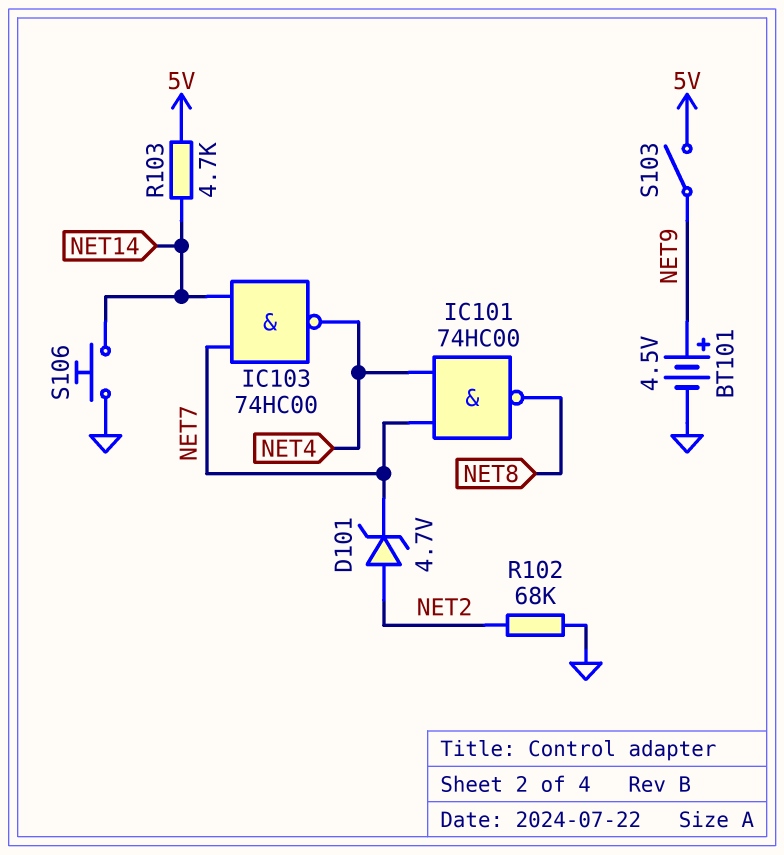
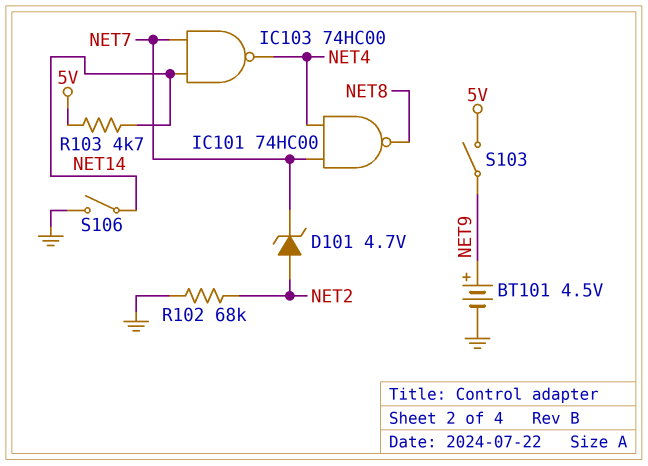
S106: button (GND, NET14) -> switch (GND, NET14)

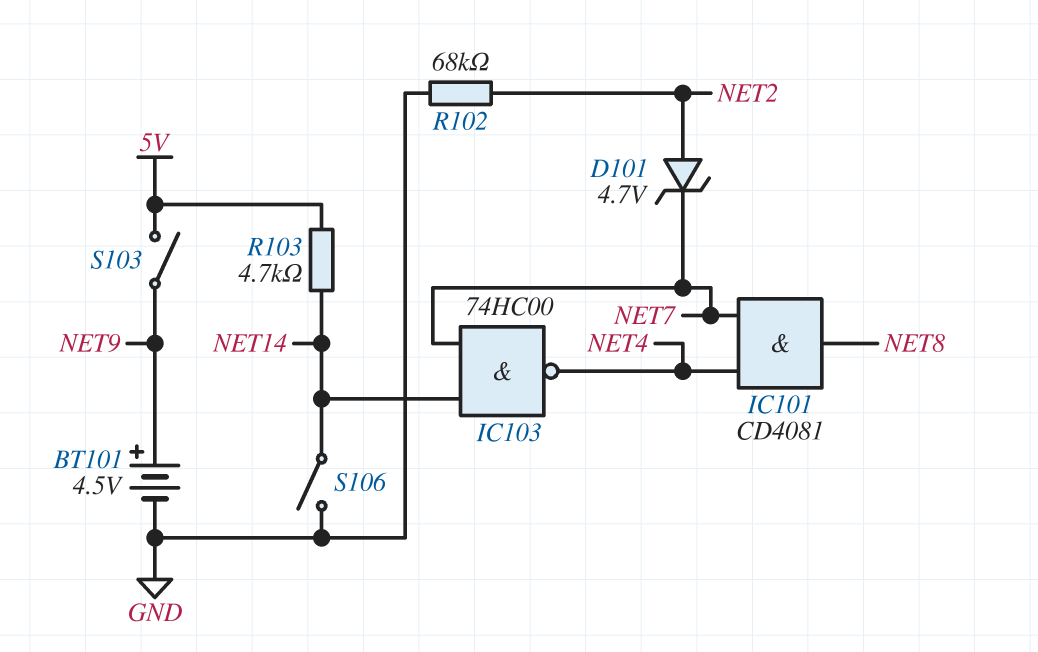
IC101: NAND 74HC00 (in NET4, in NET7, out NET8) -> AND CD4081 (in NET4, in NET7, out NET8)

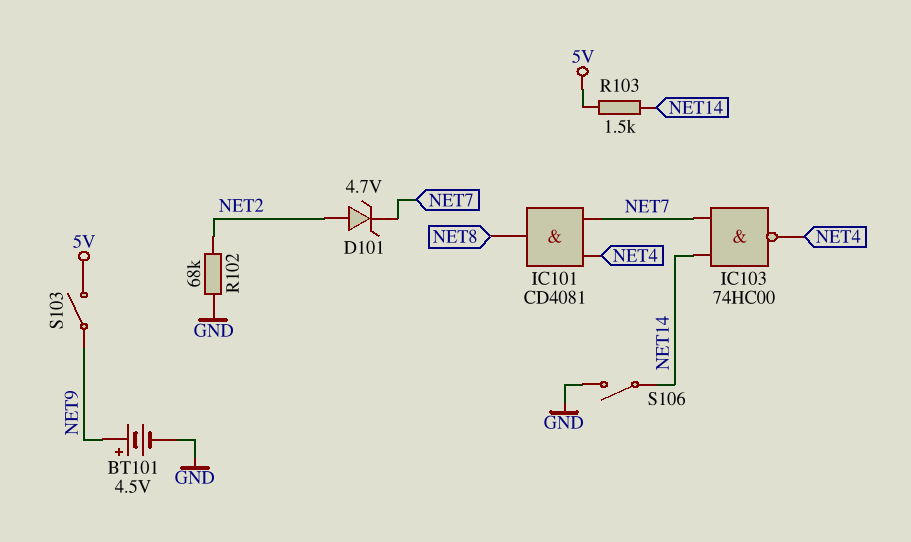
R103: 4.7k (5V, NET14) -> 1.5k (5V, NET14)

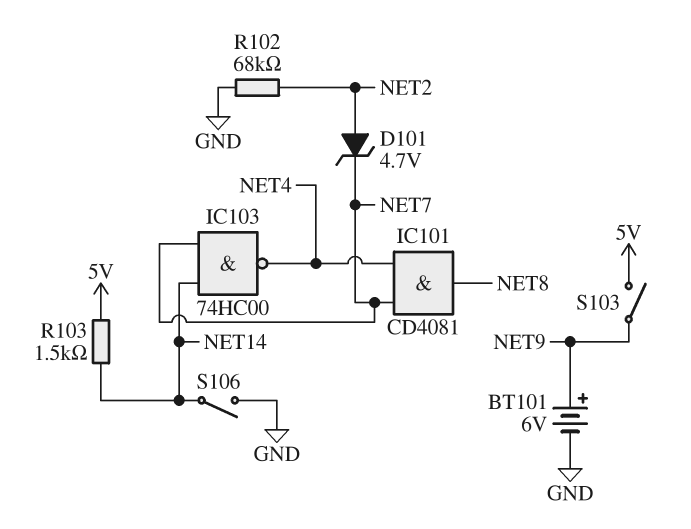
BT101: 4.5V (plus NET9, minus GND) -> 6V (plus NET9, minus GND)

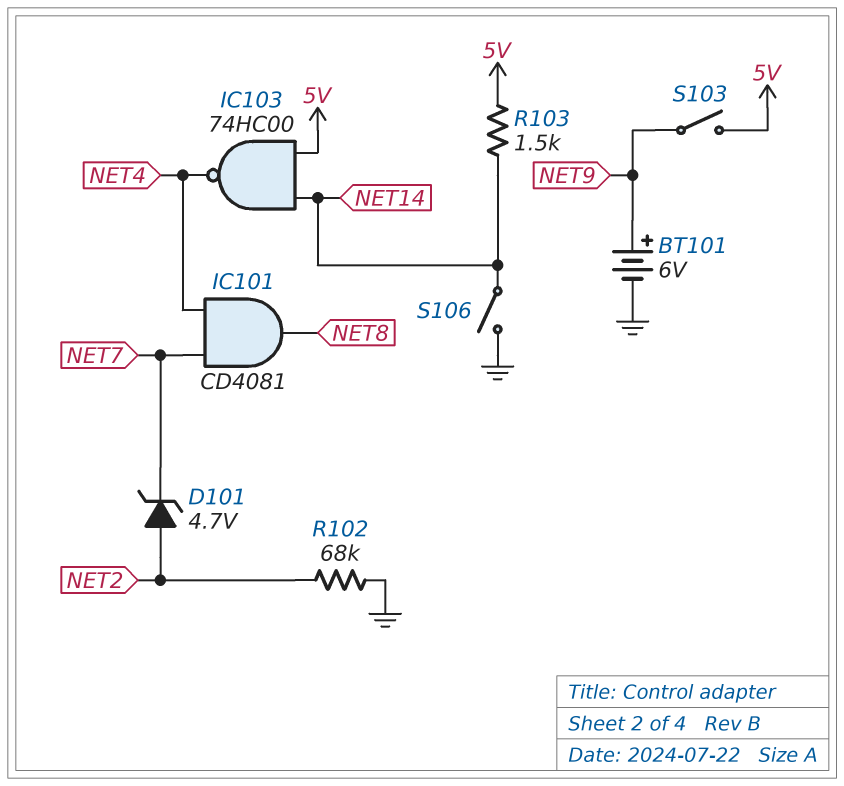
IC103: NAND 74HC00 (in NET7, in NET14, out NET4) -> NAND 74HC00 (in 5V, in NET14, out NET4)

